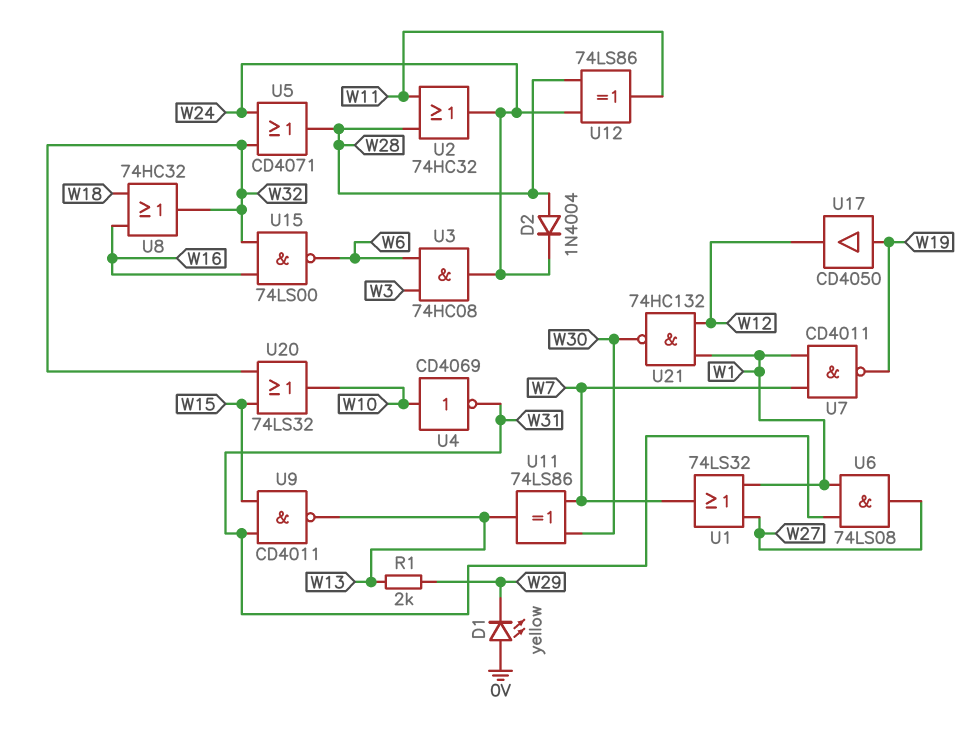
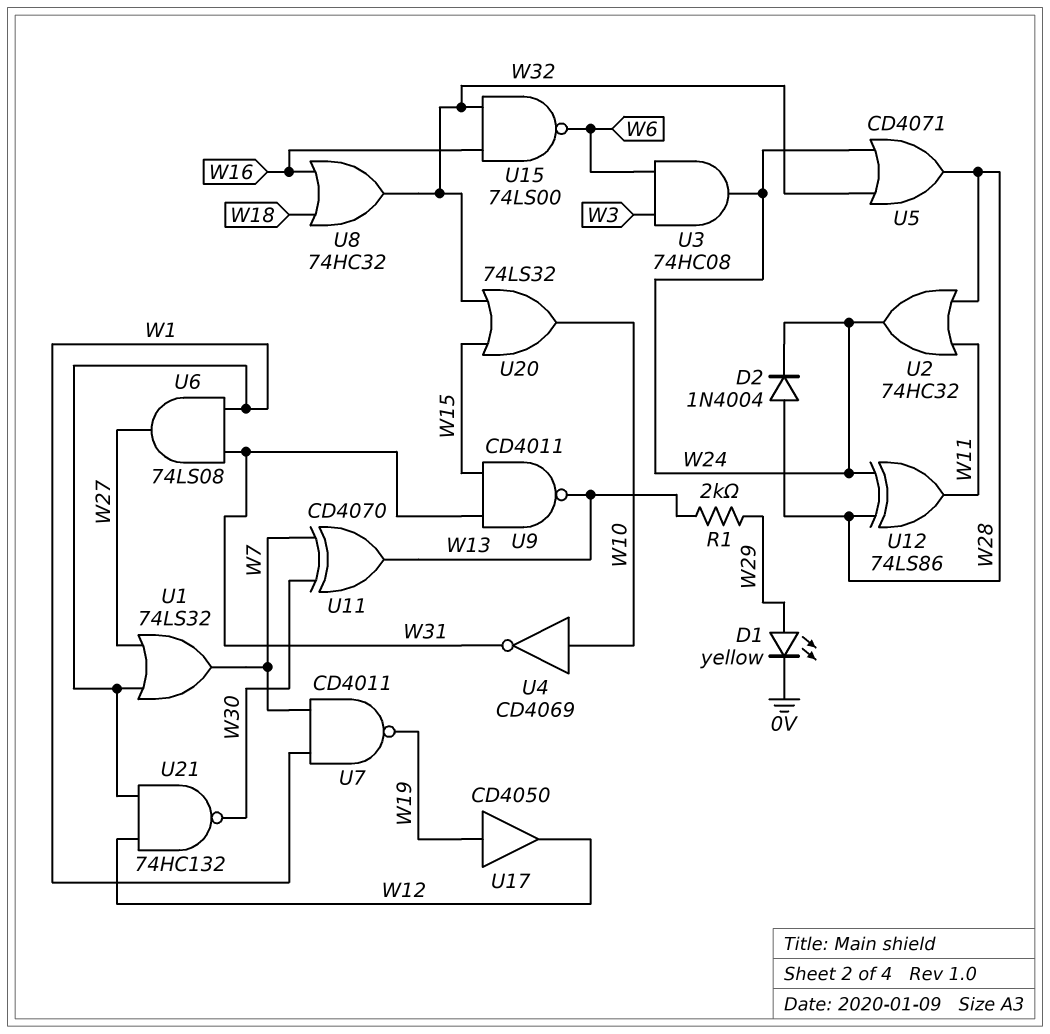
D1: LED yellow (A 0V, K W29) -> LED yellow (A W29, K 0V)
U11: XOR 74LS86 (in W7, in W30, out W13) -> XOR CD4070 (in W7, in W30, out W13)

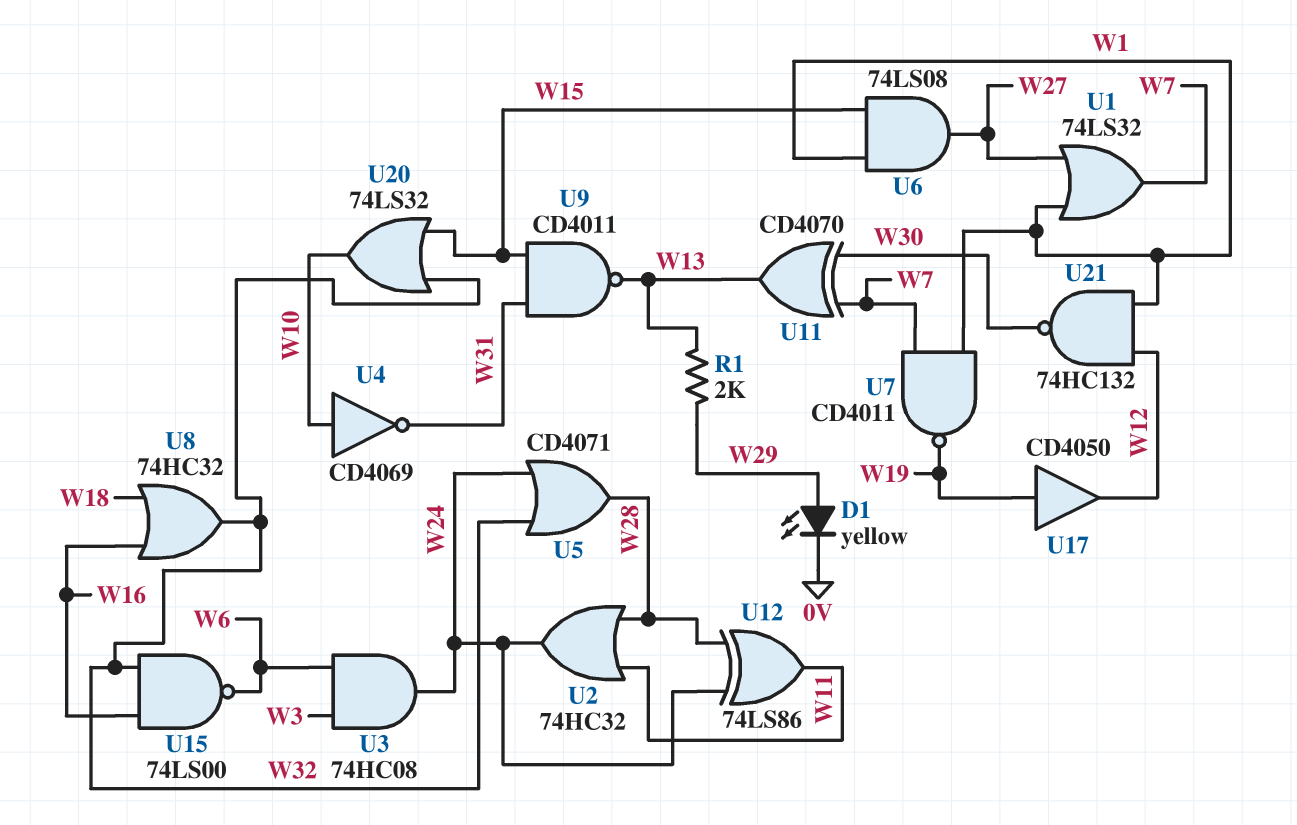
D2: diode 1N4004 (A W28, K W24) -> none
U6: AND 74LS08 (in W1, in W31, out W27) -> AND 74LS08 (in W1, in W15, out W27)

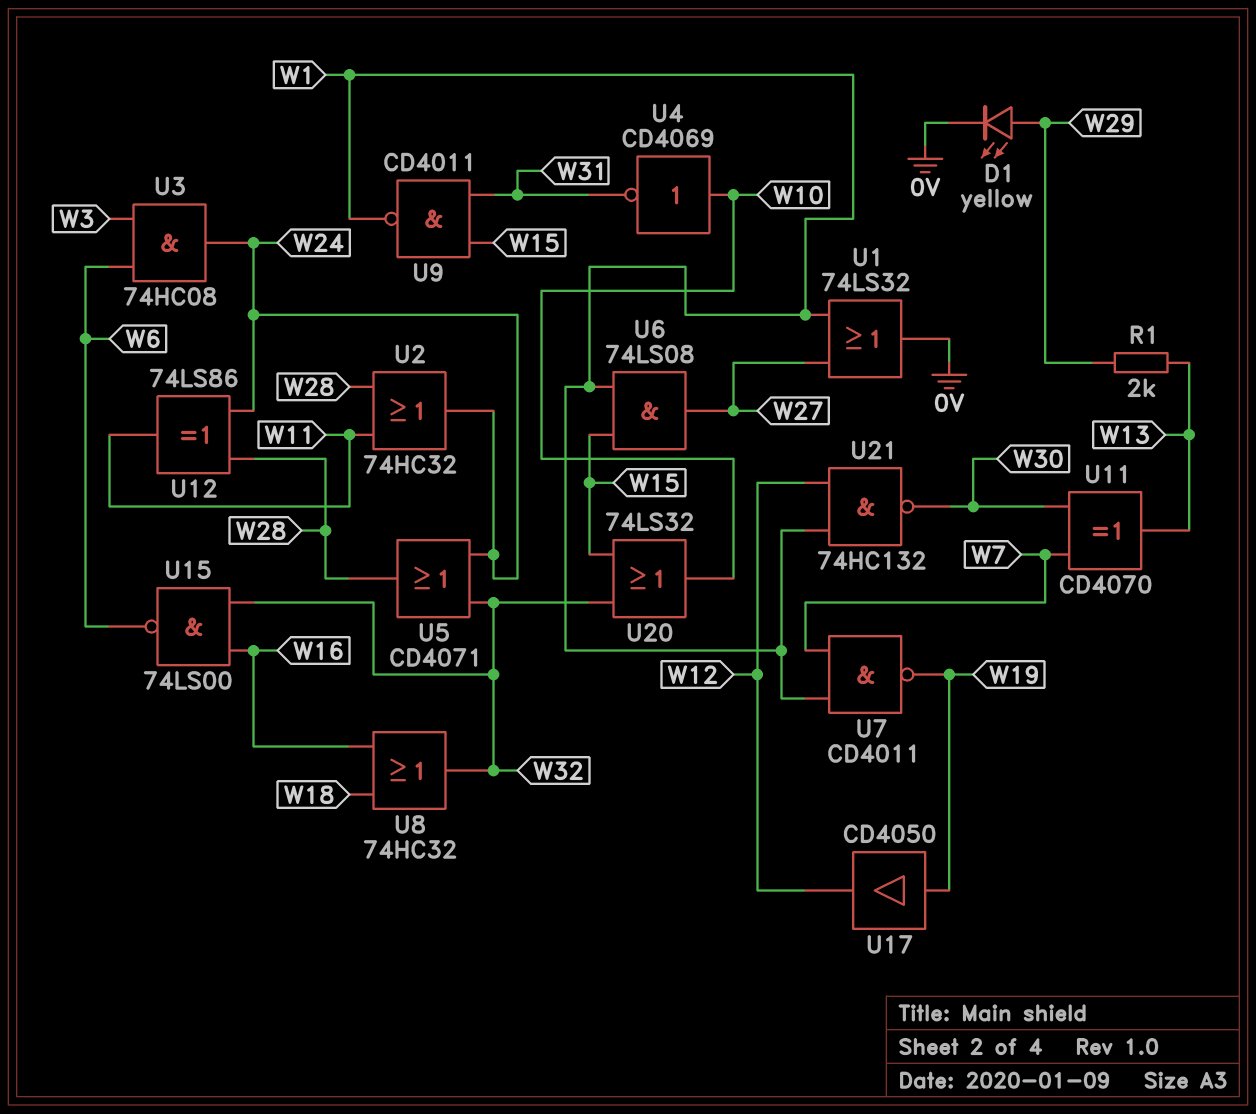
U1: OR 74LS32 (in W1, in W27, out W7) -> OR 74LS32 (in W1, in W27, out 0V)
U9: NAND CD4011 (in W15, in W31, out W13) -> NAND CD4011 (in W15, in W31, out W1)

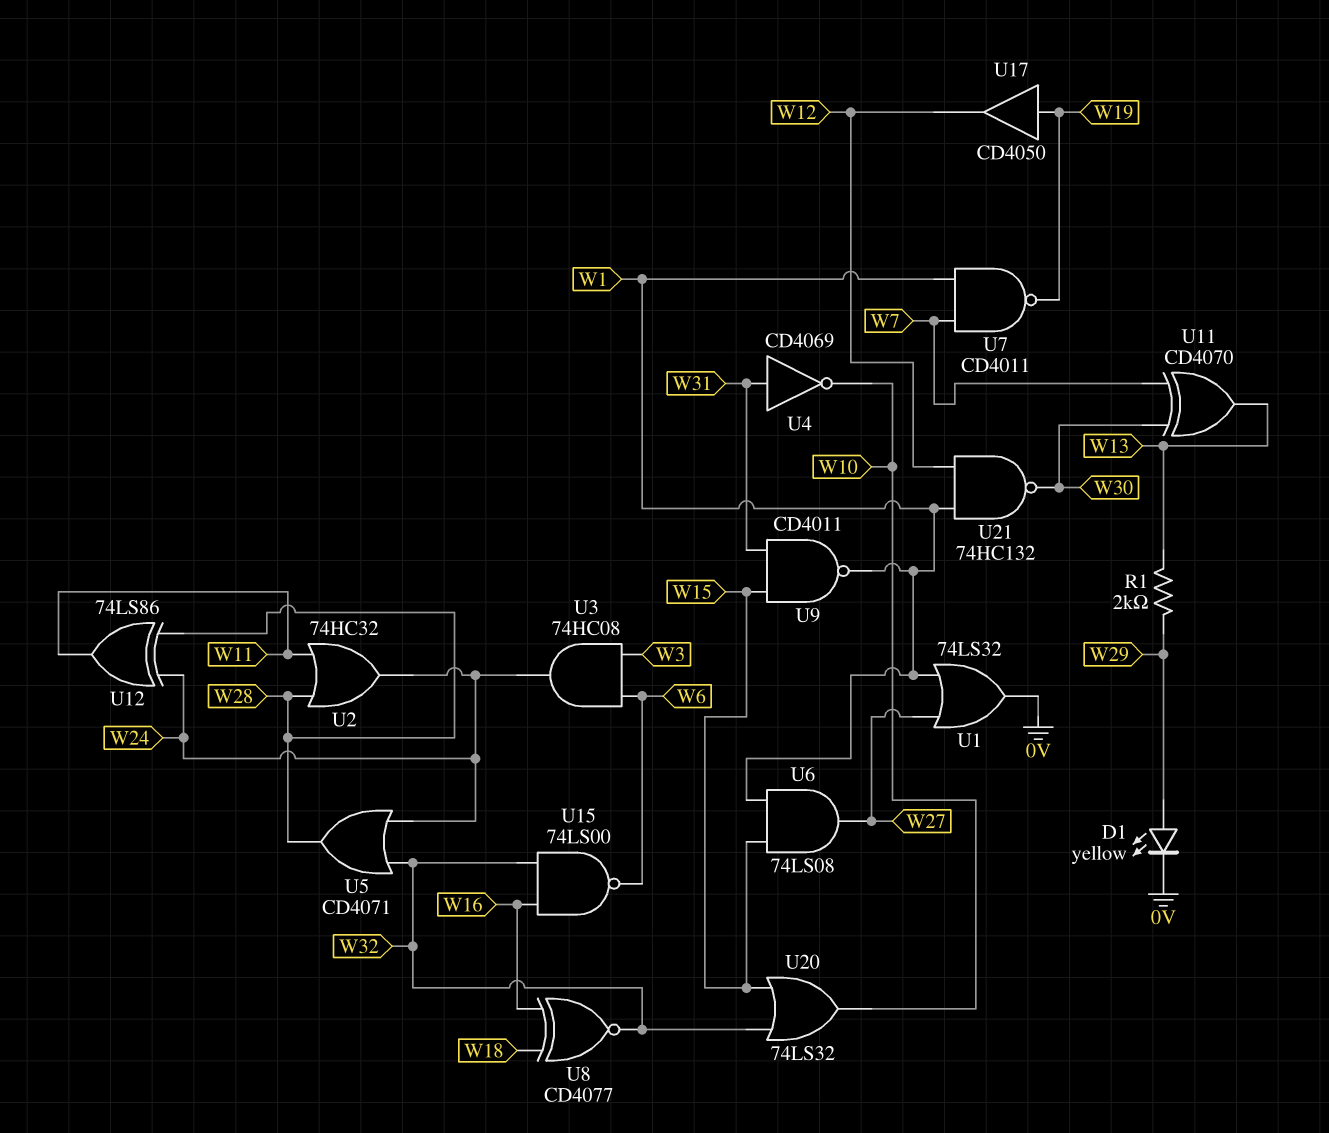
U4: NOT CD4069 (in W10, out W31) -> NOT CD4069 (in W31, out W10)
U8: OR 74HC32 (in W16, in W18, out W32) -> XNOR CD4077 (in W16, in W18, out W32)

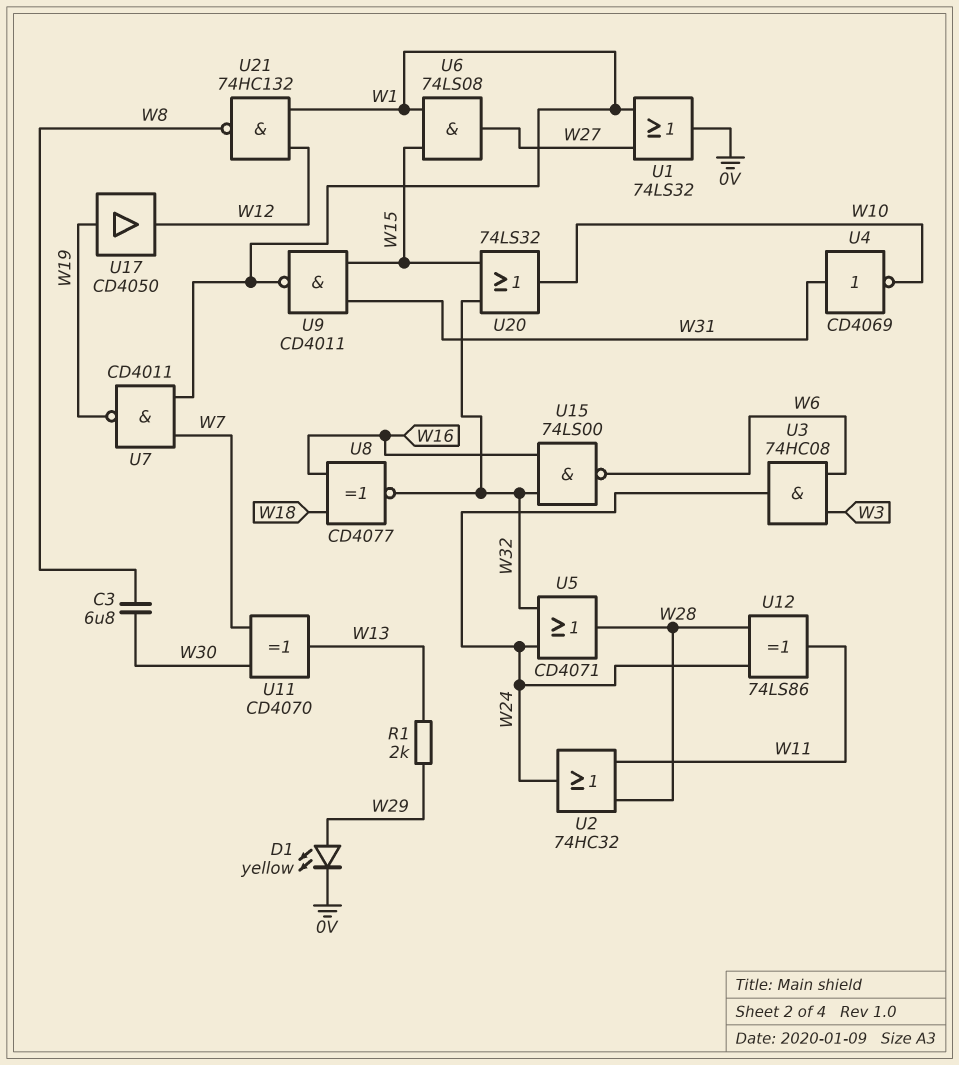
C3: none -> 6.8uF (W8, W30)
U21: NAND 74HC132 (in W1, in W12, out W30) -> NAND 74HC132 (in W1, in W12, out W8)

